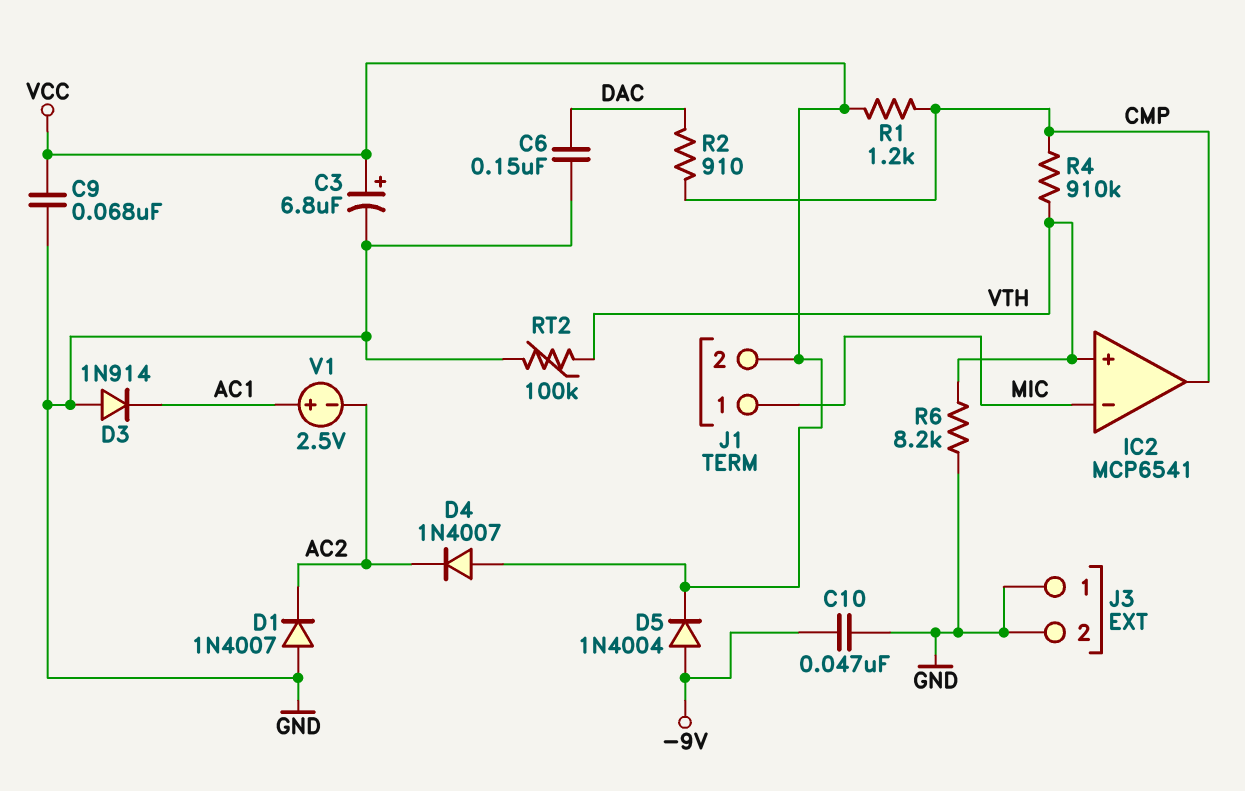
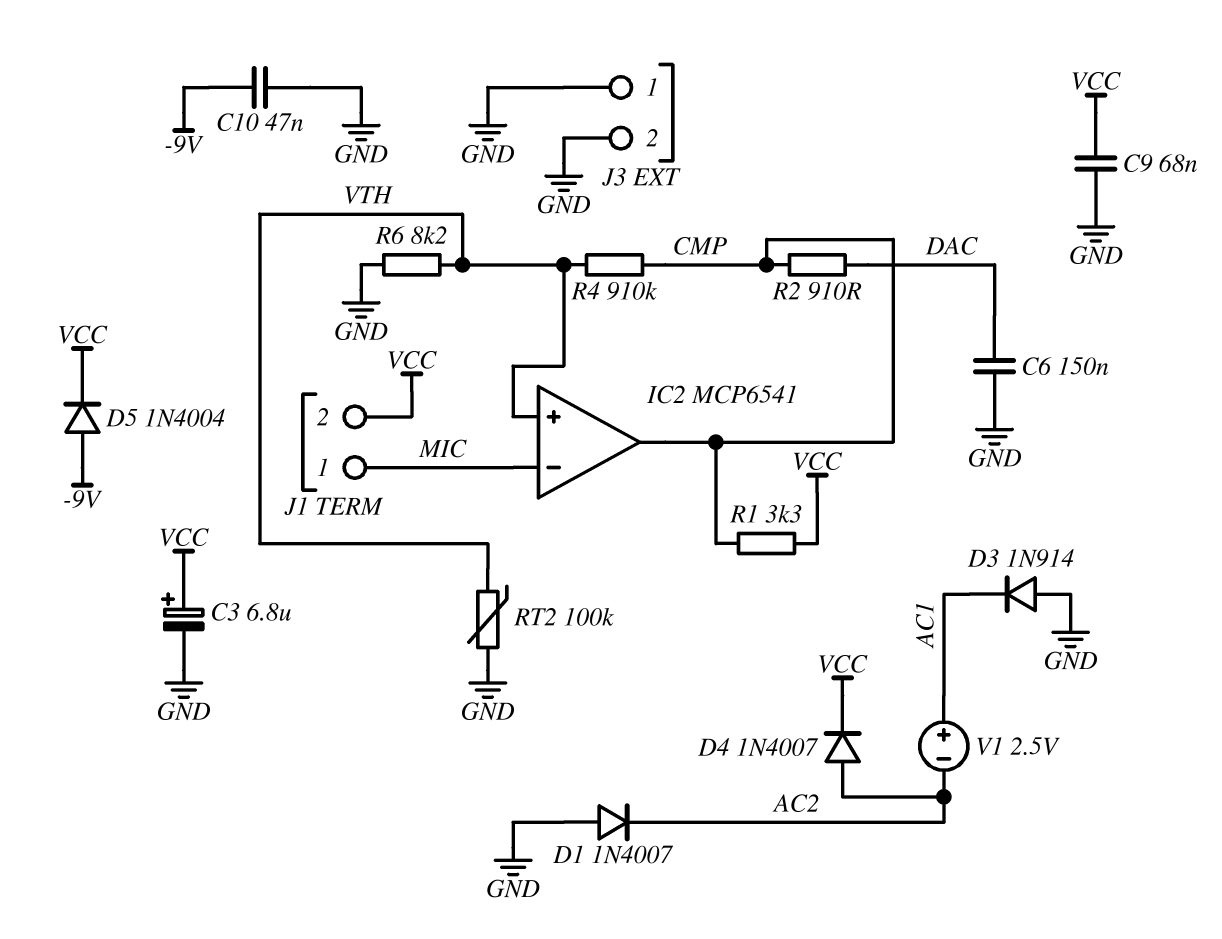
D4: diode 1N4007 (A VCC, K AC2) -> diode 1N4007 (A AC2, K VCC)
R1: 1.2k (CMP, VCC) -> 3.3k (CMP, VCC)

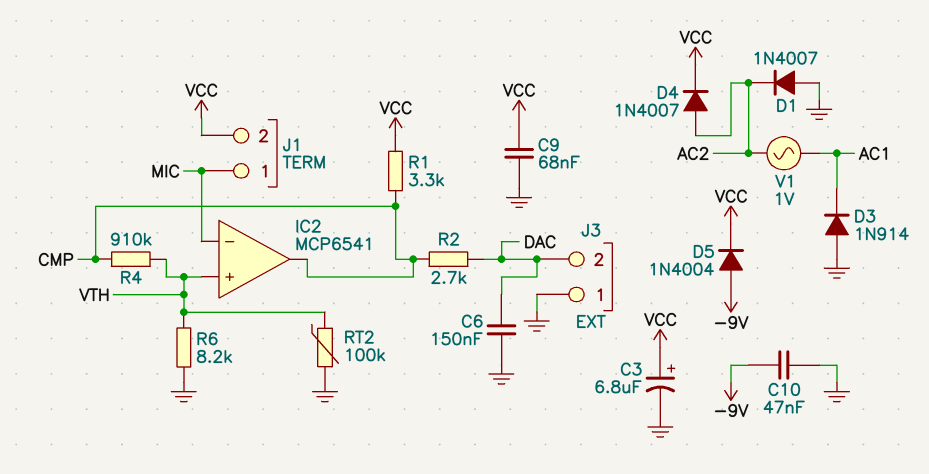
J3 pin 2: GND -> DAC
R2: 910 (CMP, DAC) -> 2.7k (CMP, DAC)
V1: 2.5V (plus AC1, minus AC2) -> AC 1V (AC1, AC2)

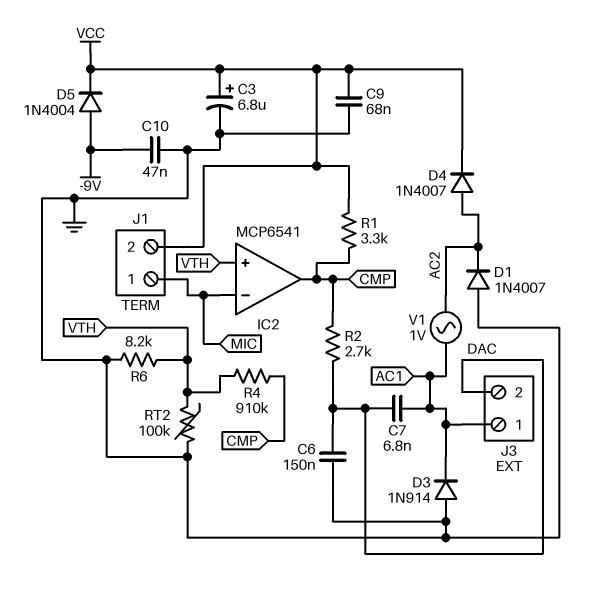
C7: none -> 6.8nF (AC1, DAC)
J3 pin 1: GND -> AC1

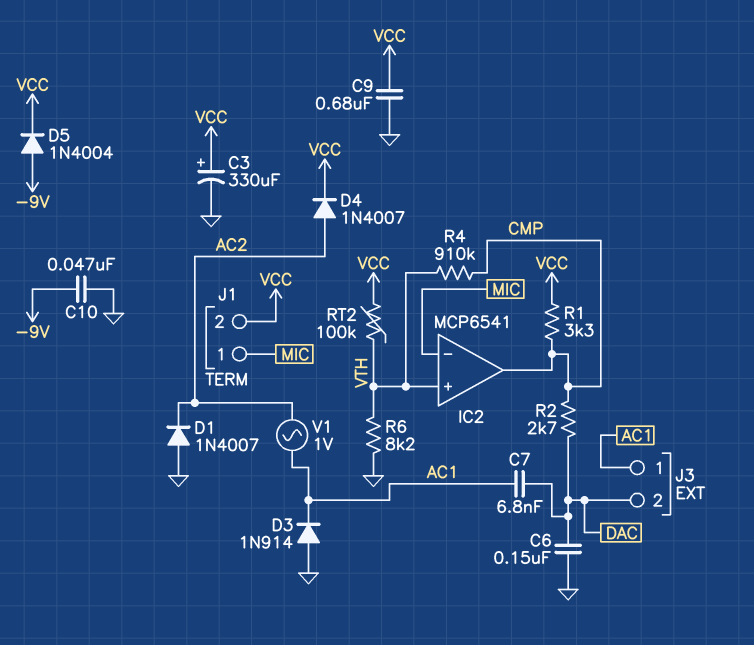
C3: 6.8uF (plus VCC, minus GND) -> 330uF (plus VCC, minus GND)
C9: 68nF (GND, VCC) -> 680nF (GND, VCC)
RT2: 100k (GND, VTH) -> 100k (VCC, VTH)

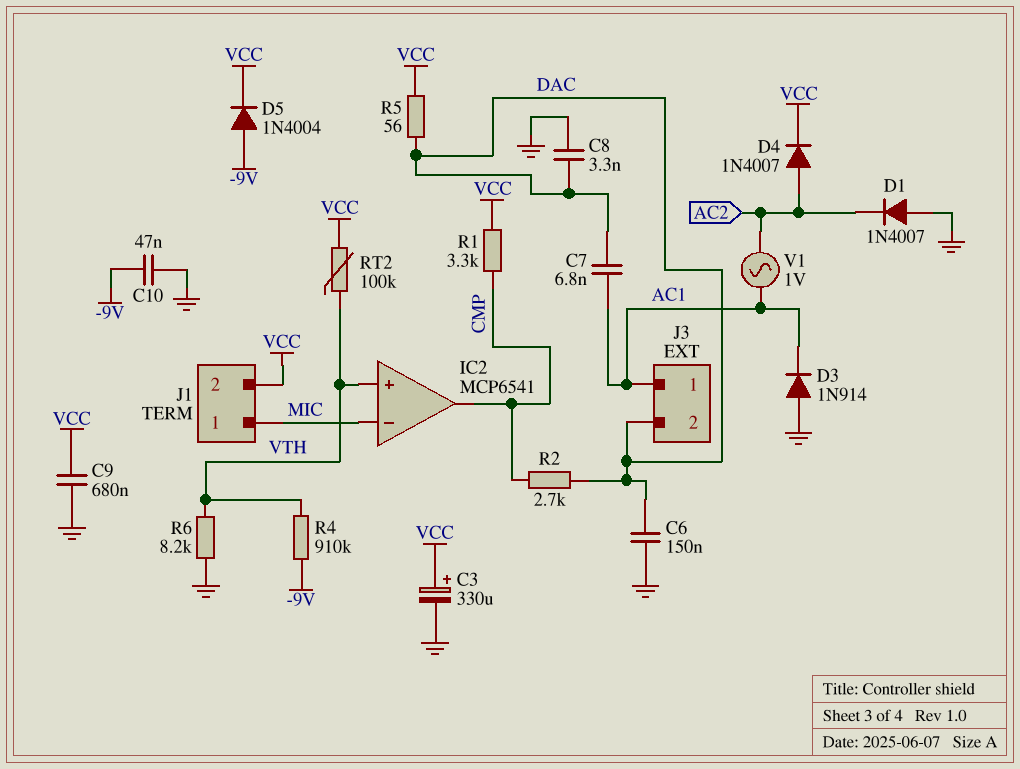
C8: none -> 3.3nF (DAC, GND)
R4: 910k (CMP, VTH) -> 910k (-9V, VTH)
R5: none -> 56 (DAC, VCC)

